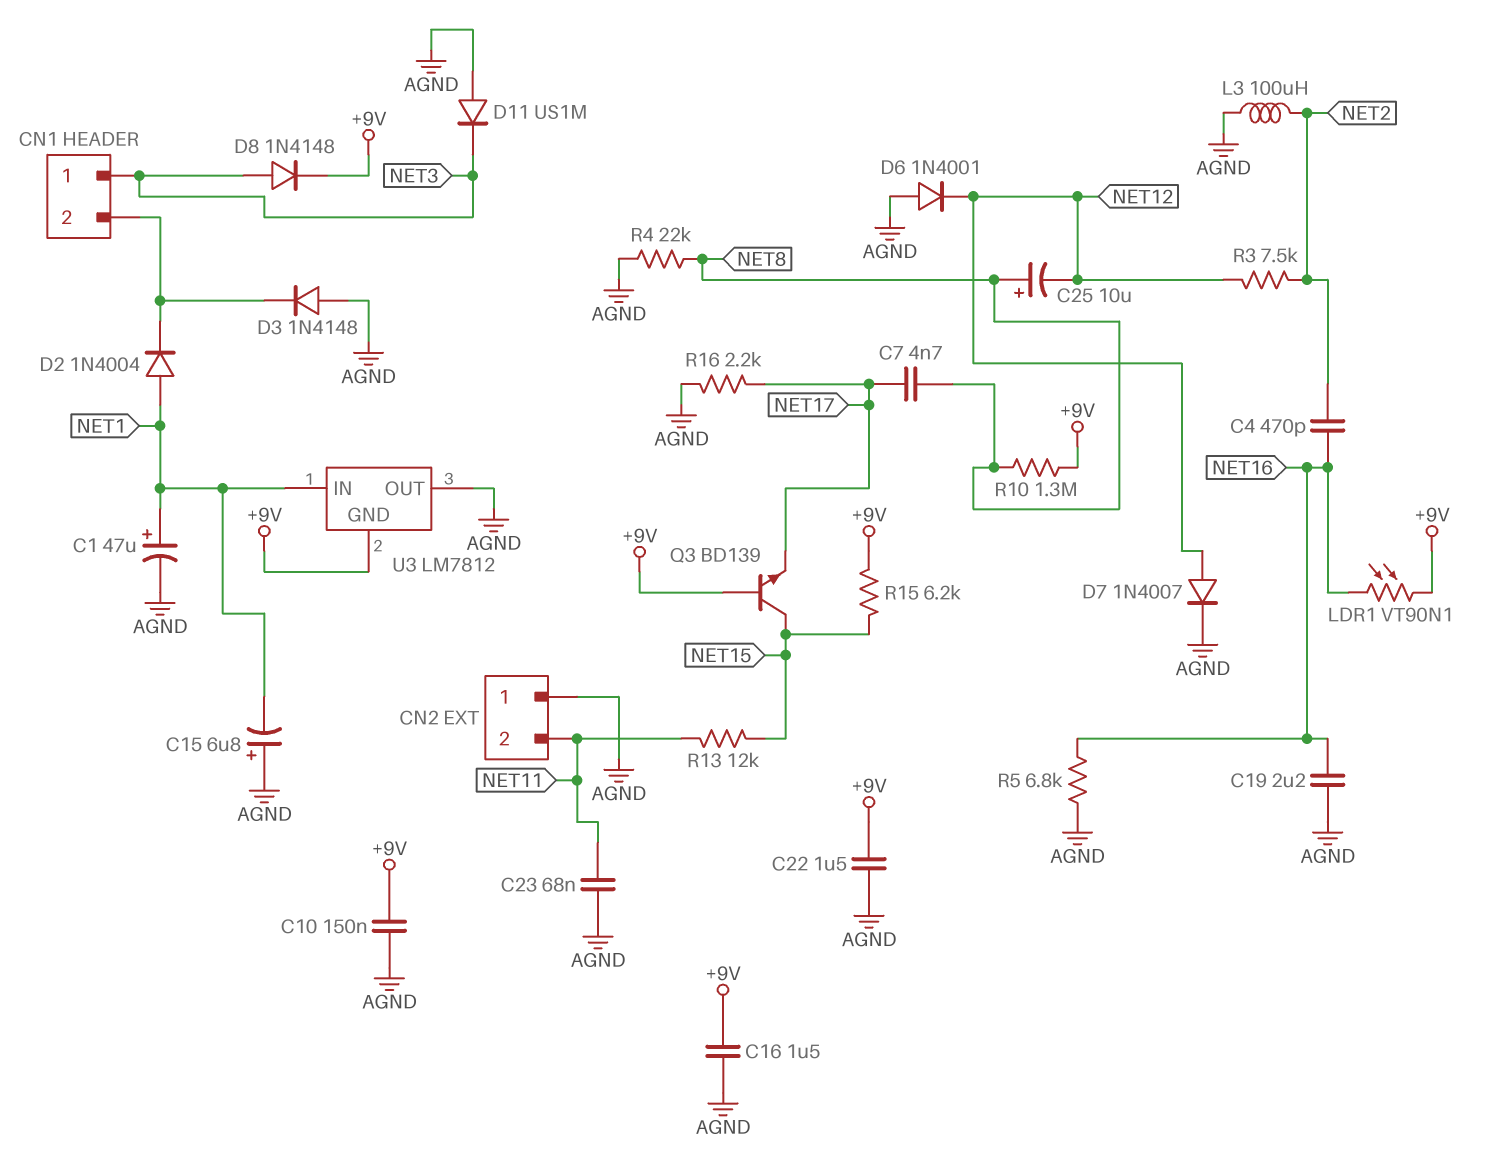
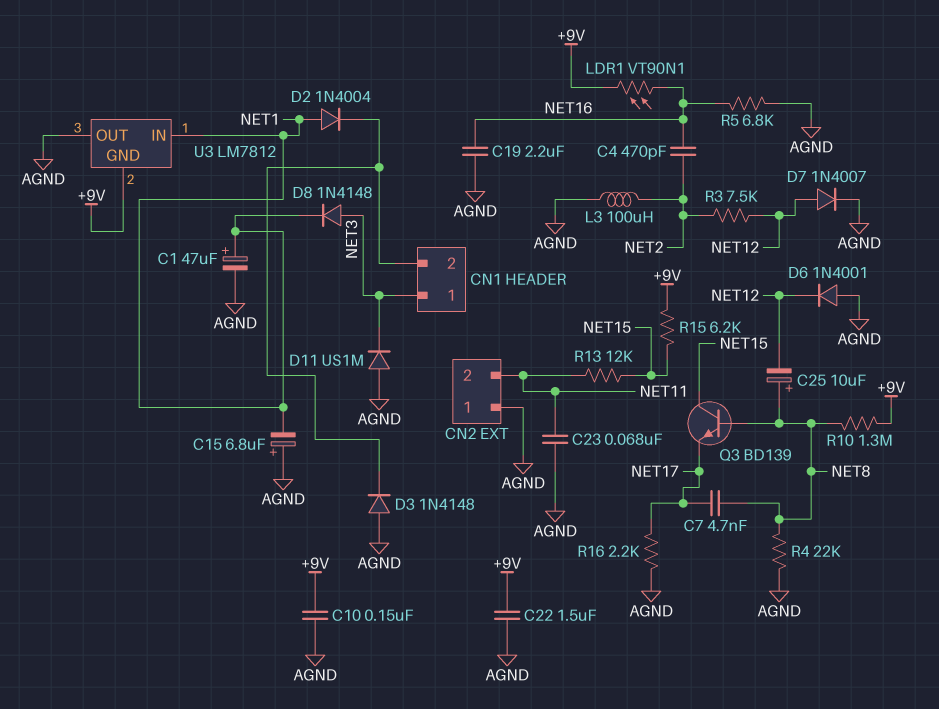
C16: 1.5uF (+9V, AGND) -> none
D8: diode 1N4148 (A NET3, K +9V) -> diode 1N4148 (A NET3, K NET1)
Q3: NPN BD139 (B +9V, C NET15, E NET17) -> NPN BD139 (B NET8, C NET15, E NET17)

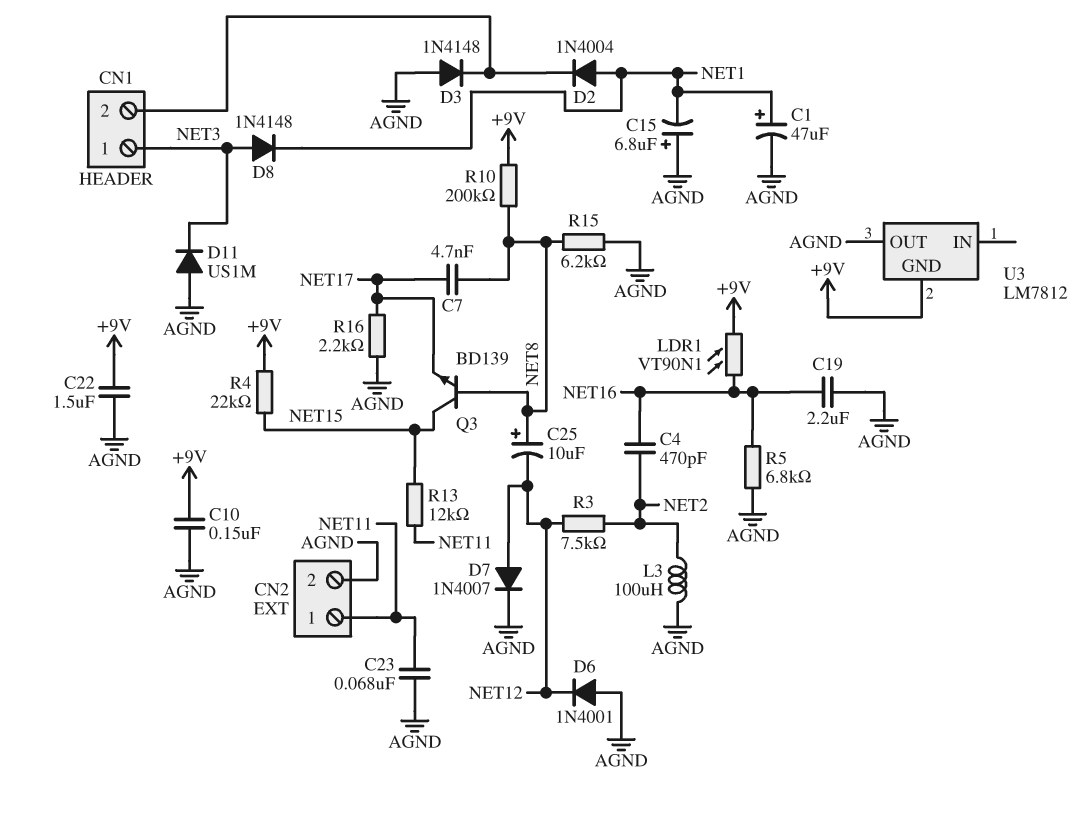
CN2 pin 1: AGND -> NET11
CN2 pin 2: NET11 -> AGND
R4: 22k (AGND, NET8) -> 22k (+9V, NET15)
R10: 1.3M (+9V, NET8) -> 200k (+9V, NET8)
R15: 6.2k (+9V, NET15) -> 6.2k (AGND, NET8)
U3 pin IN: NET1 -> none

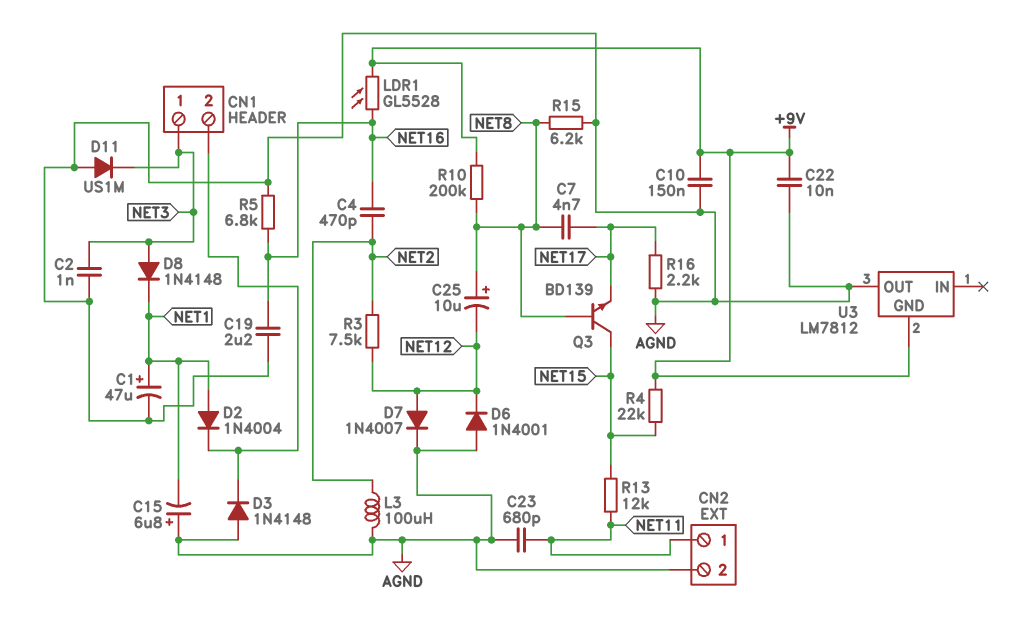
C2: none -> 1nF (AGND, NET3)
C22: 1.5uF (+9V, AGND) -> 10nF (+9V, AGND)
C23: 68nF (AGND, NET11) -> 680pF (AGND, NET11)
LDR1: VT90N1 (+9V, NET16) -> GL5528 (+9V, NET16)

